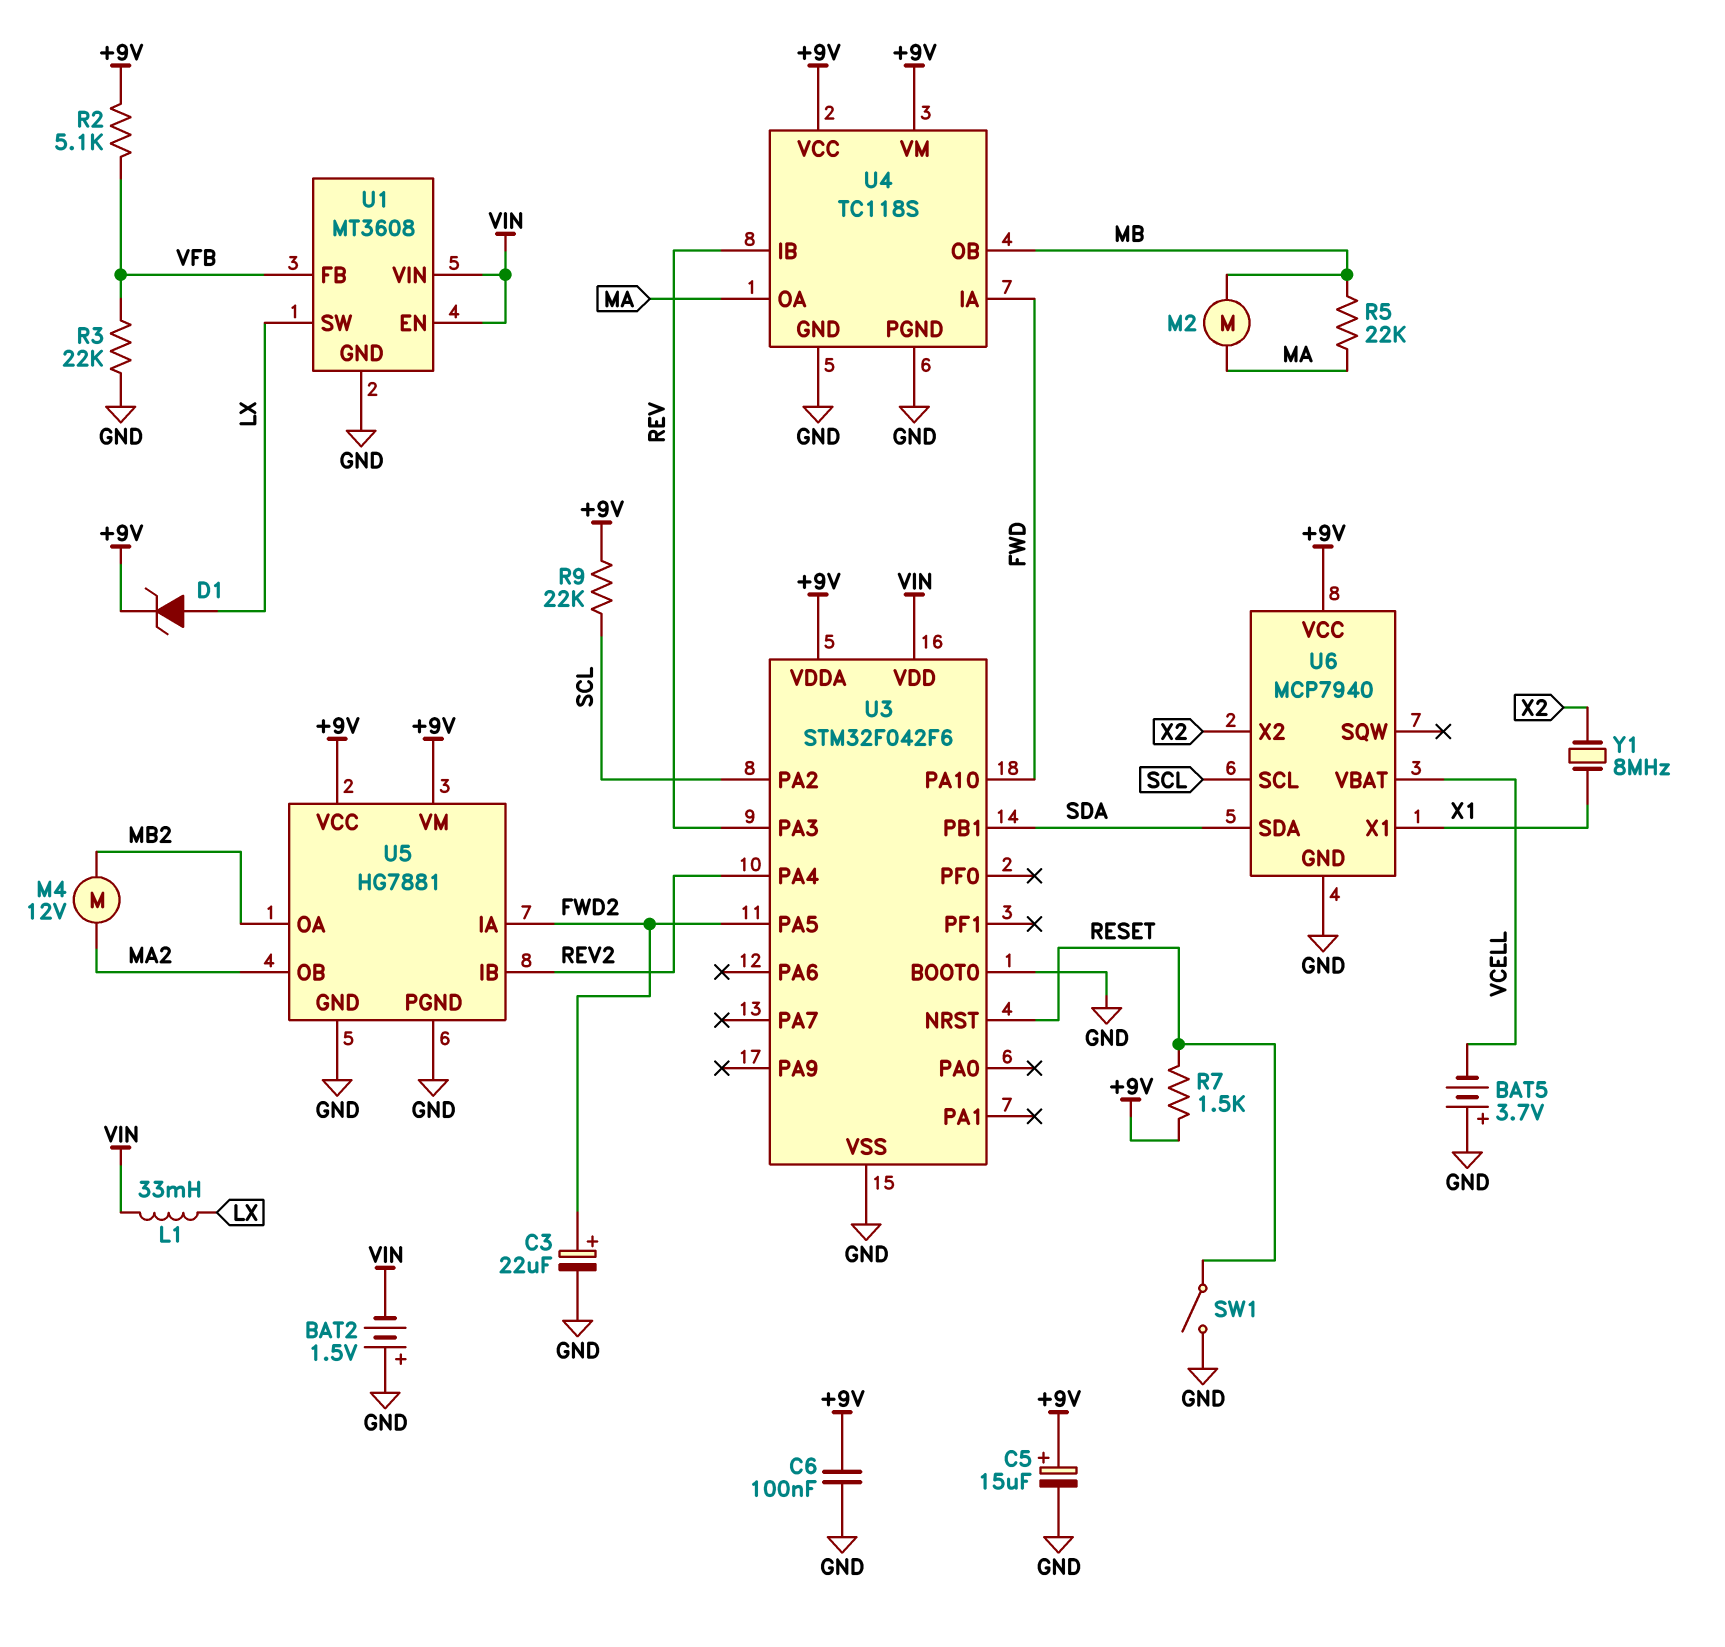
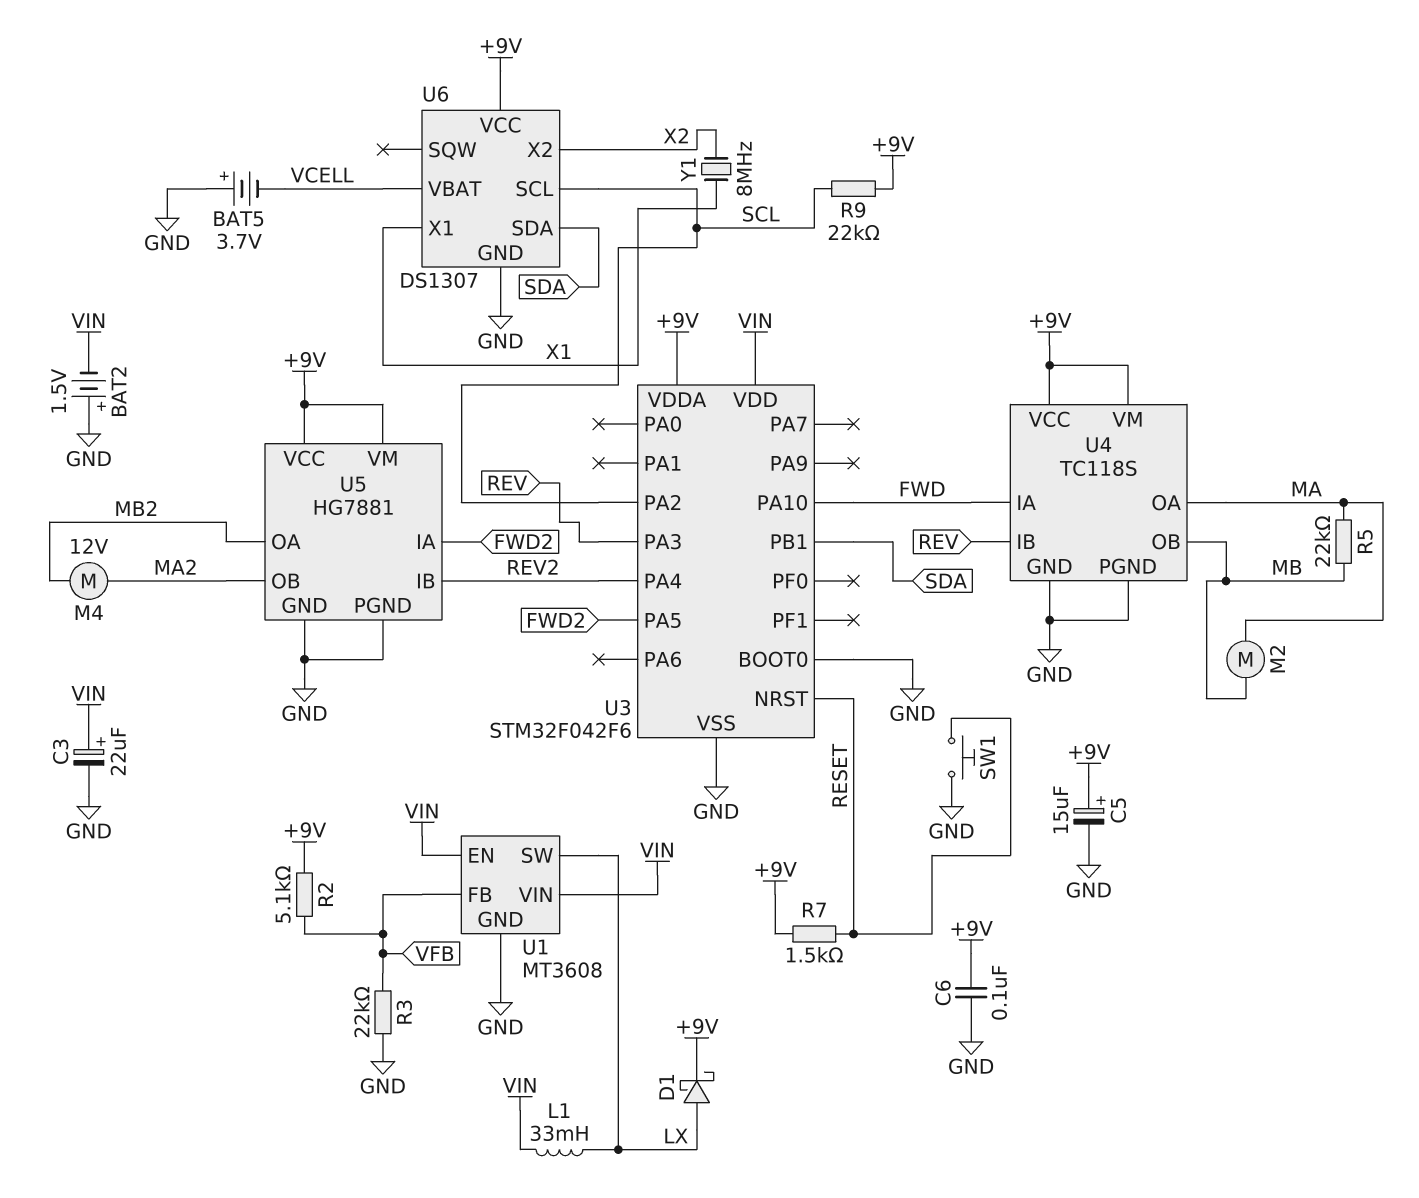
C3: 22uF (plus FWD2, minus GND) -> 22uF (plus VIN, minus GND)
D1: zener (A LX, K +9V) -> schottky (A LX, K +9V)
SW1: switch (GND, RESET) -> button (GND, RESET)
U6: MCP7940 -> DS1307

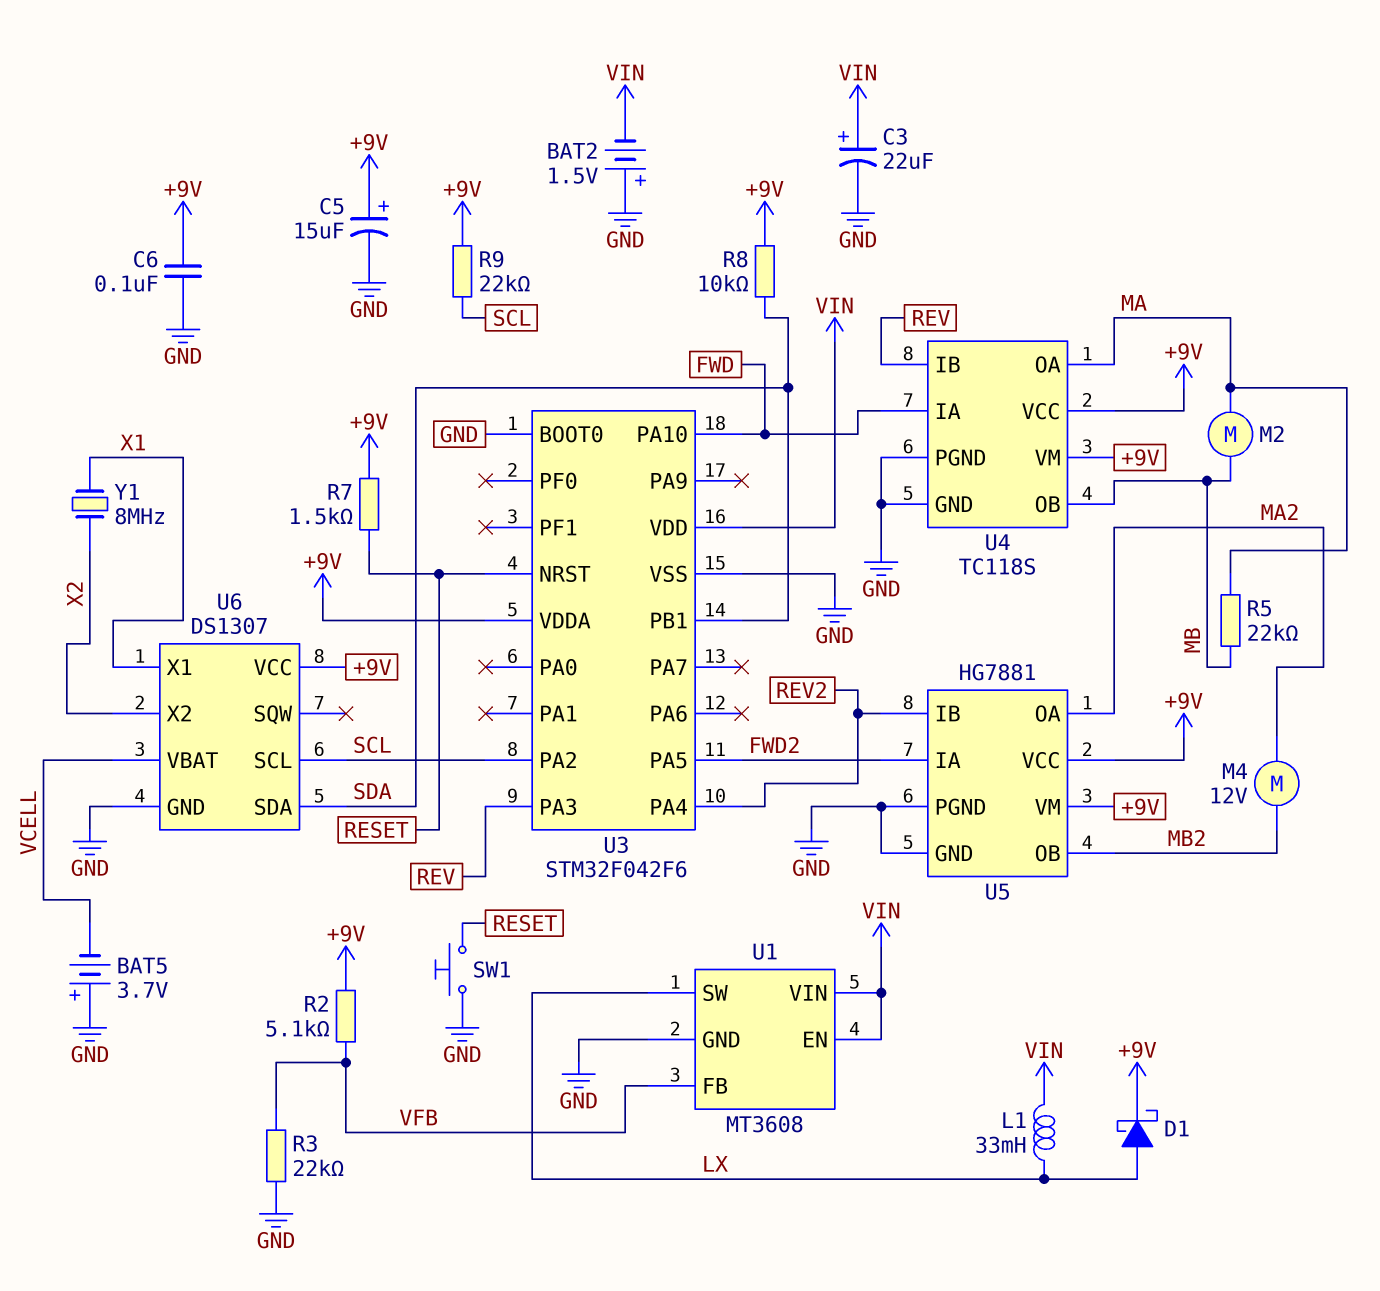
R8: none -> 10k (+9V, SDA)
U5 pin OA: MB2 -> MA2
U5 pin OB: MA2 -> MB2

